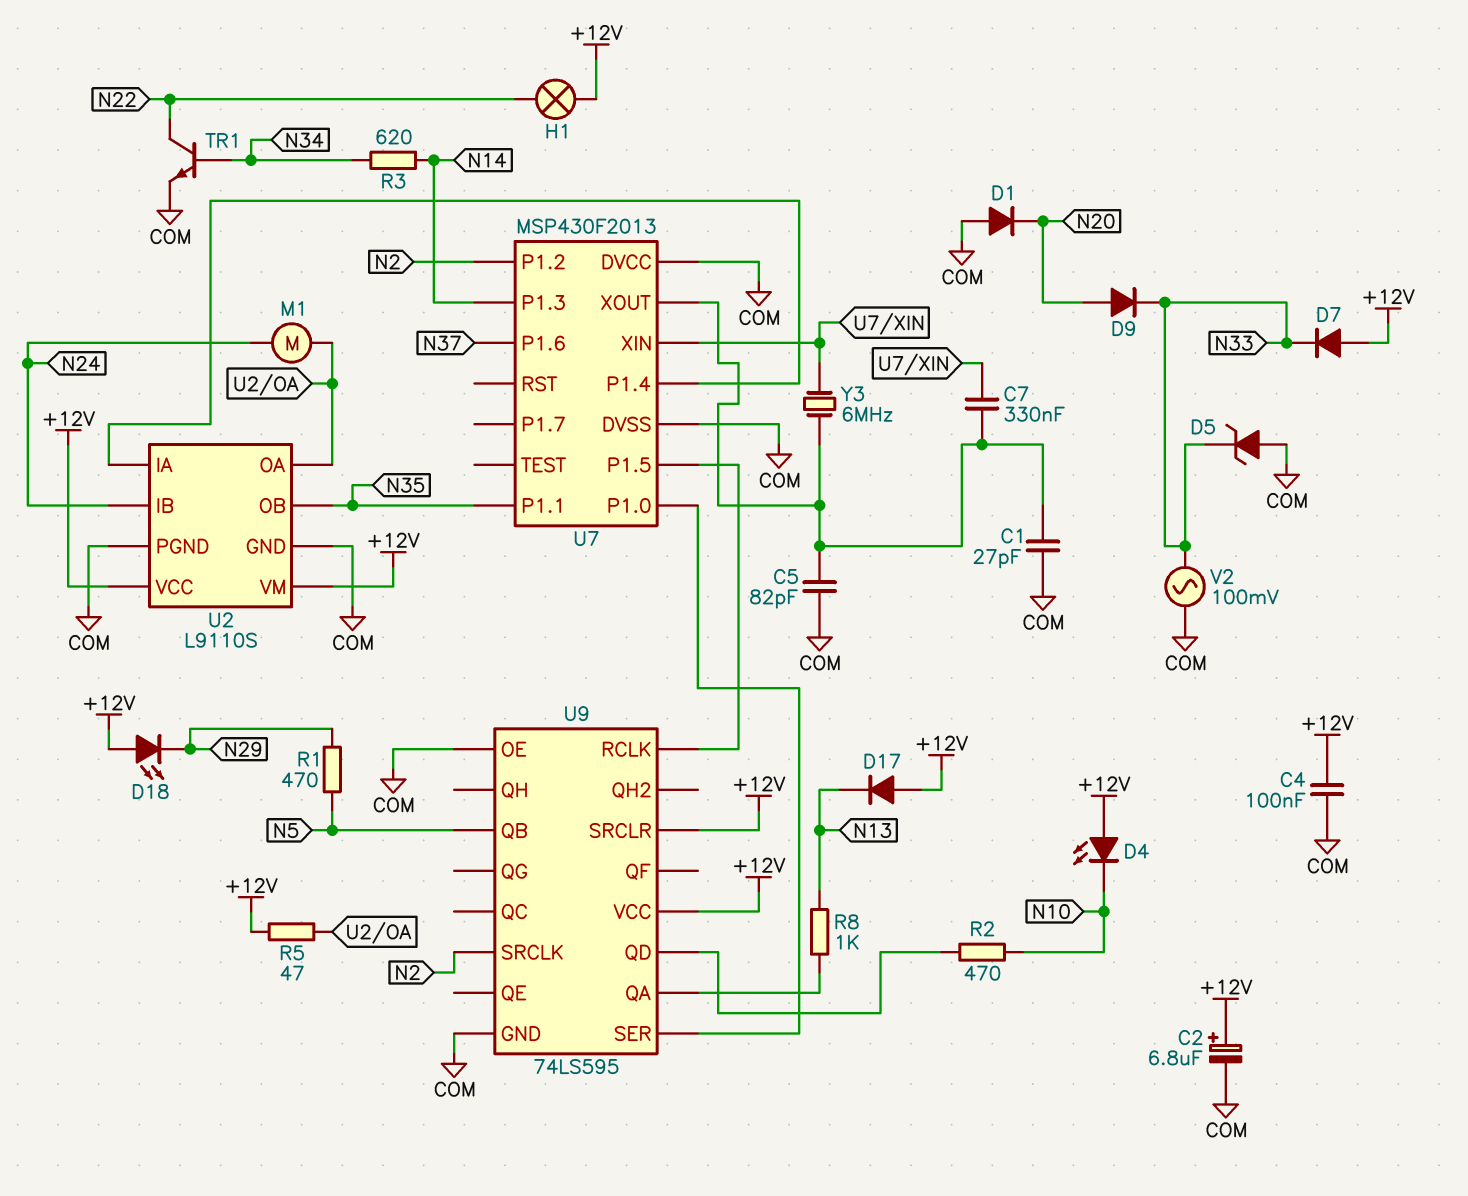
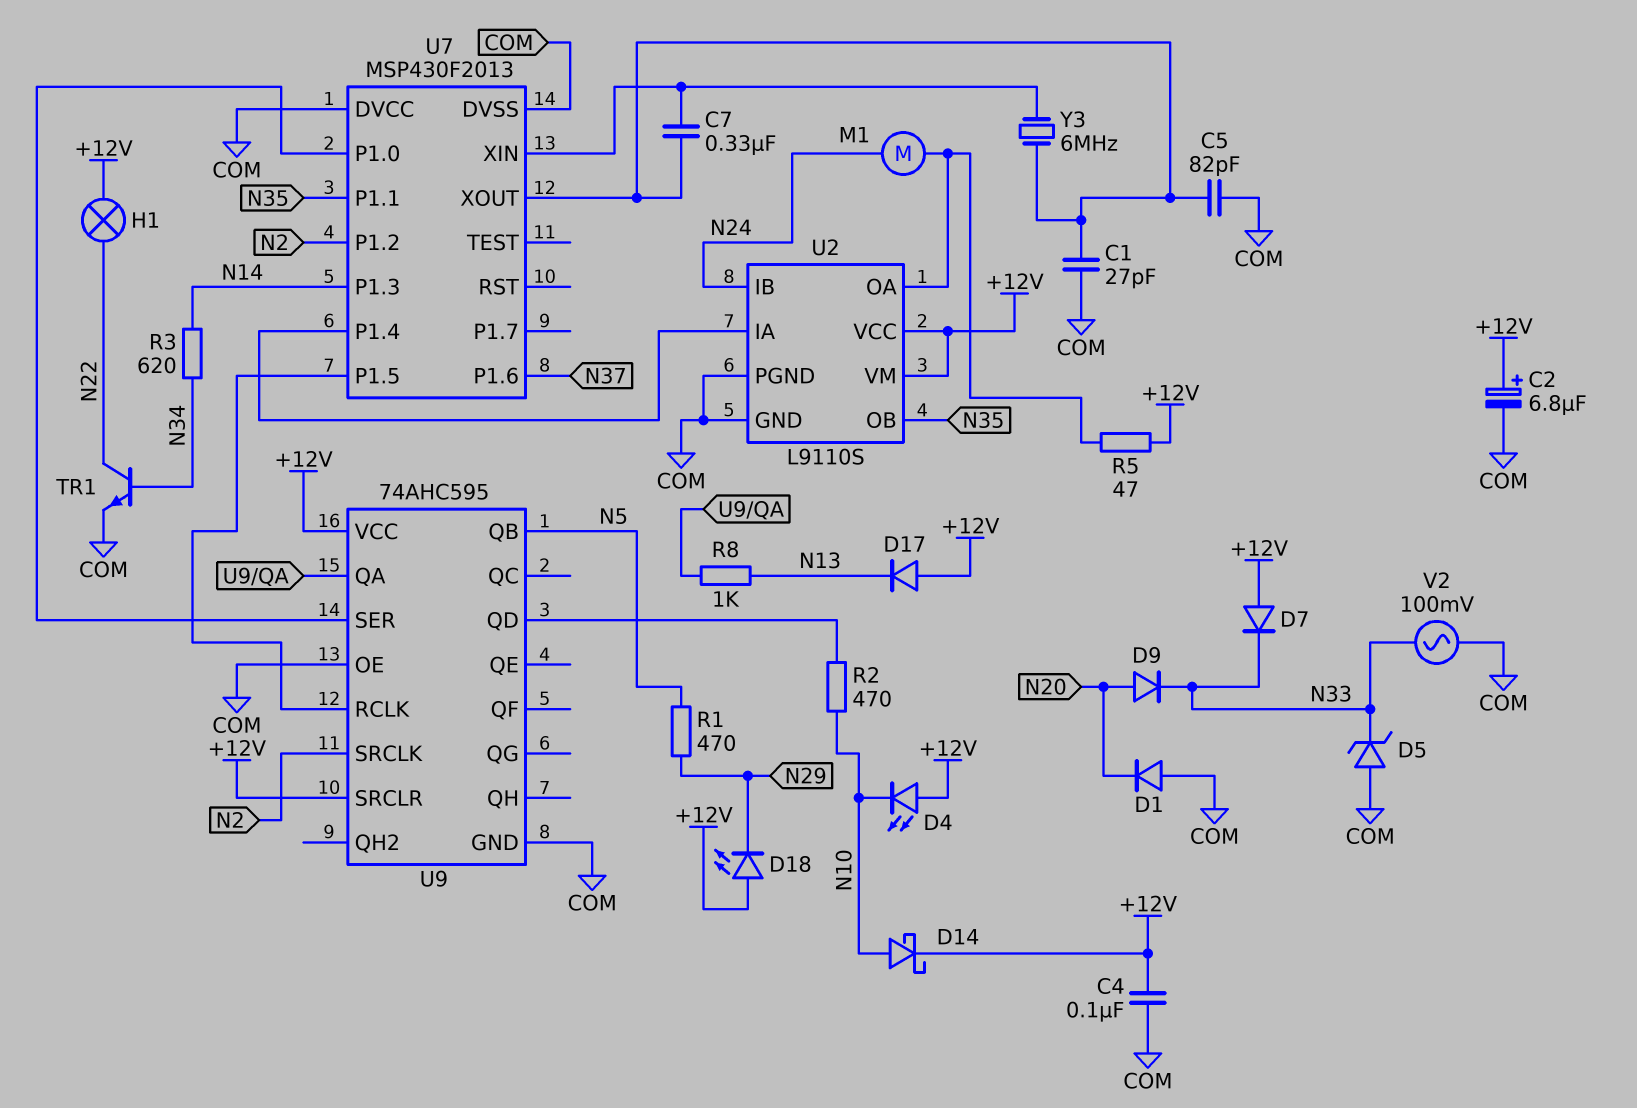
D14: none -> schottky (A N10, K +12V)
U9: 74LS595 -> 74AHC595

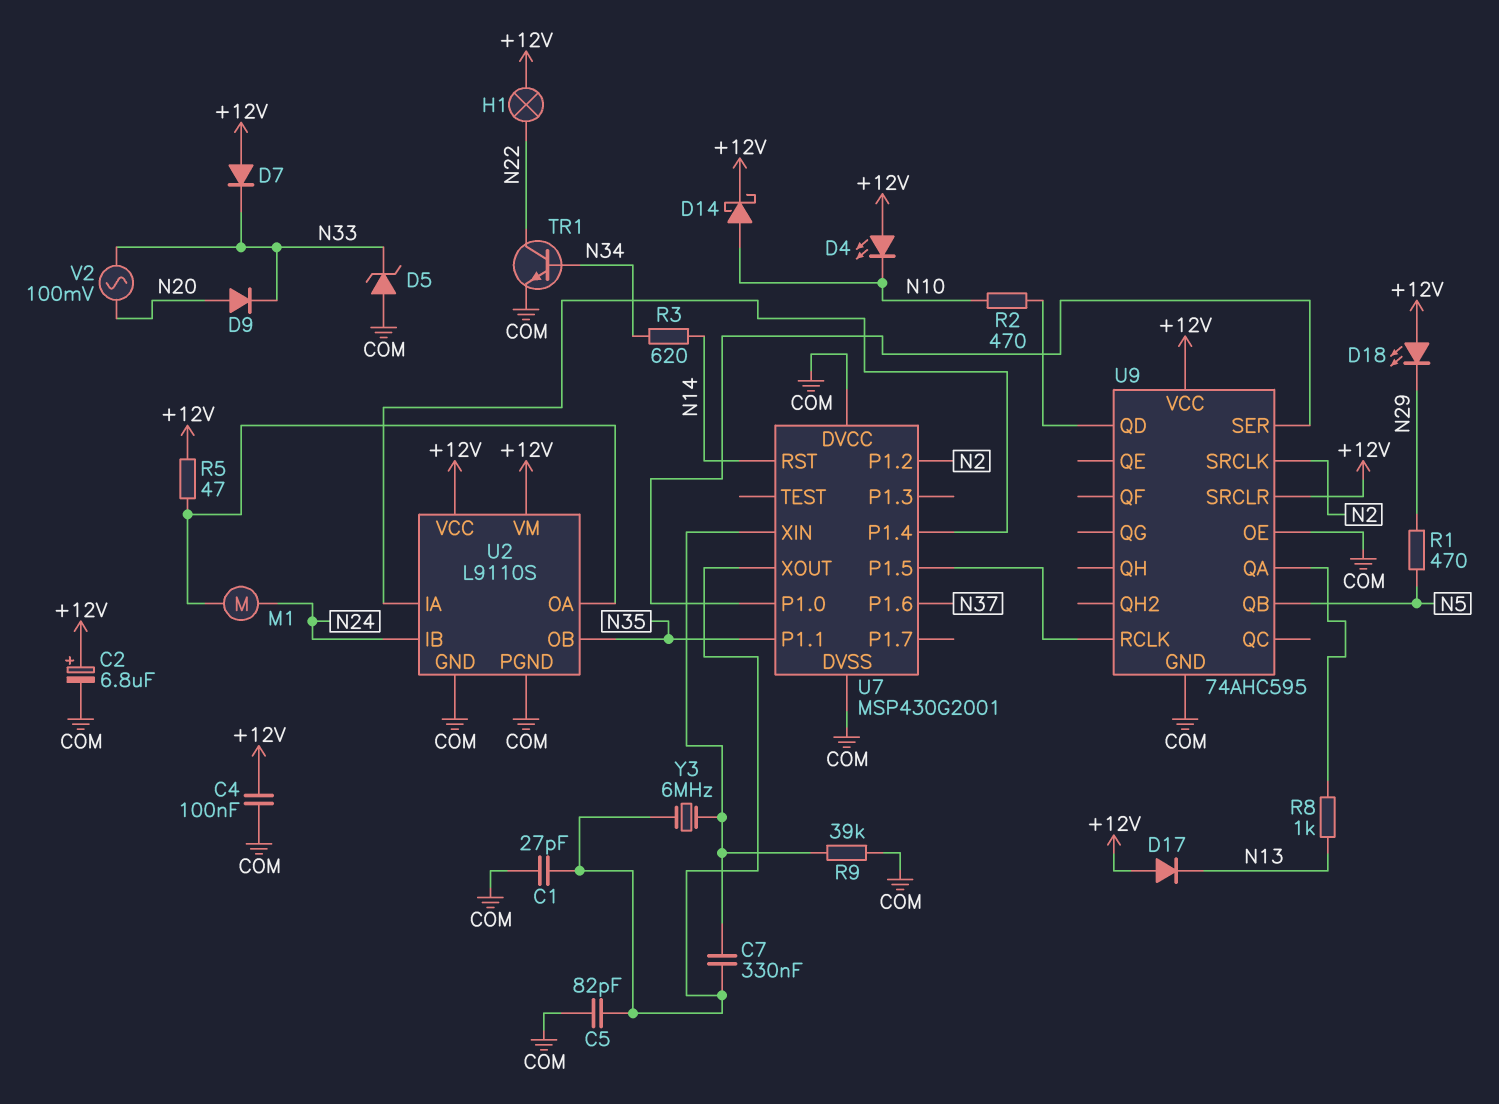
D1: diode (A COM, K N20) -> none
R9: none -> 39k (COM, U7/XIN)
U7: MSP430F2013 -> MSP430G2001
U7 pin P1.3: N14 -> none
U7 pin RST: none -> N14
V2: AC 100mV (COM, N33) -> AC 100mV (N20, N33)

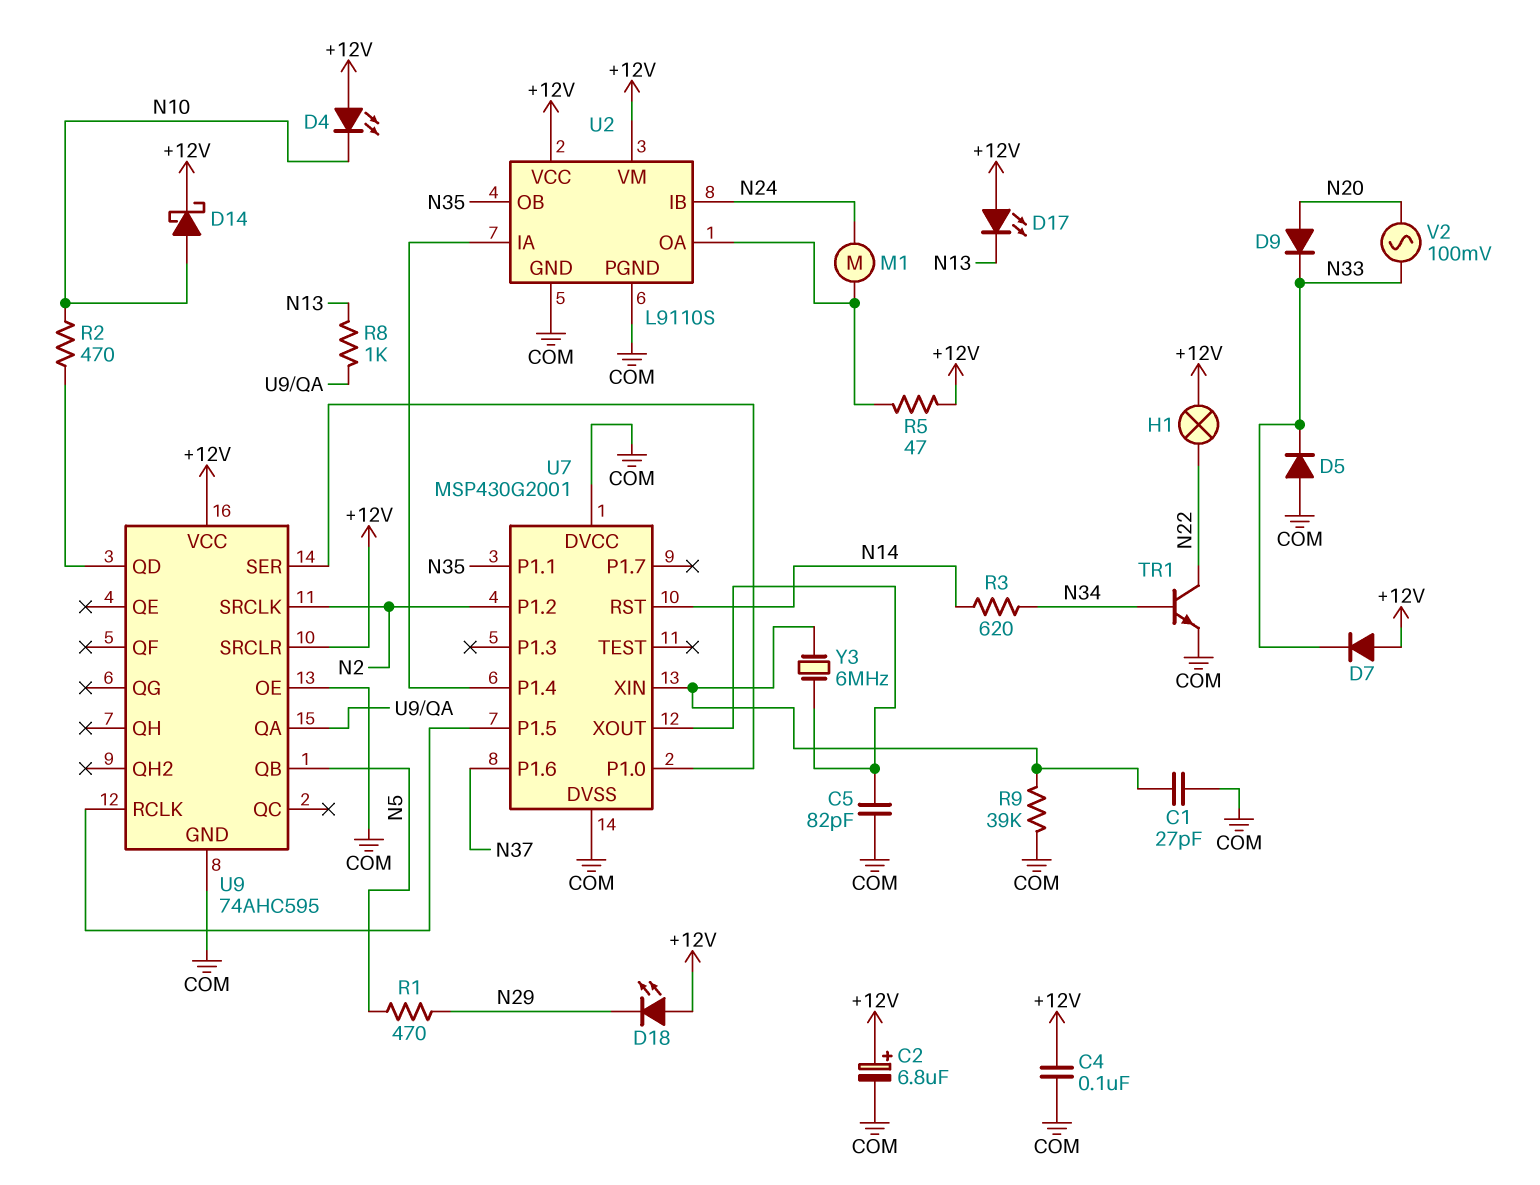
C1: 27pF (COM, U7/XOUT) -> 27pF (COM, U7/XIN)
C7: 330nF (U7/XIN, U7/XOUT) -> none
D5: zener (A COM, K N33) -> diode (A COM, K N33)
D17: diode (A +12V, K N13) -> LED (A +12V, K N13)

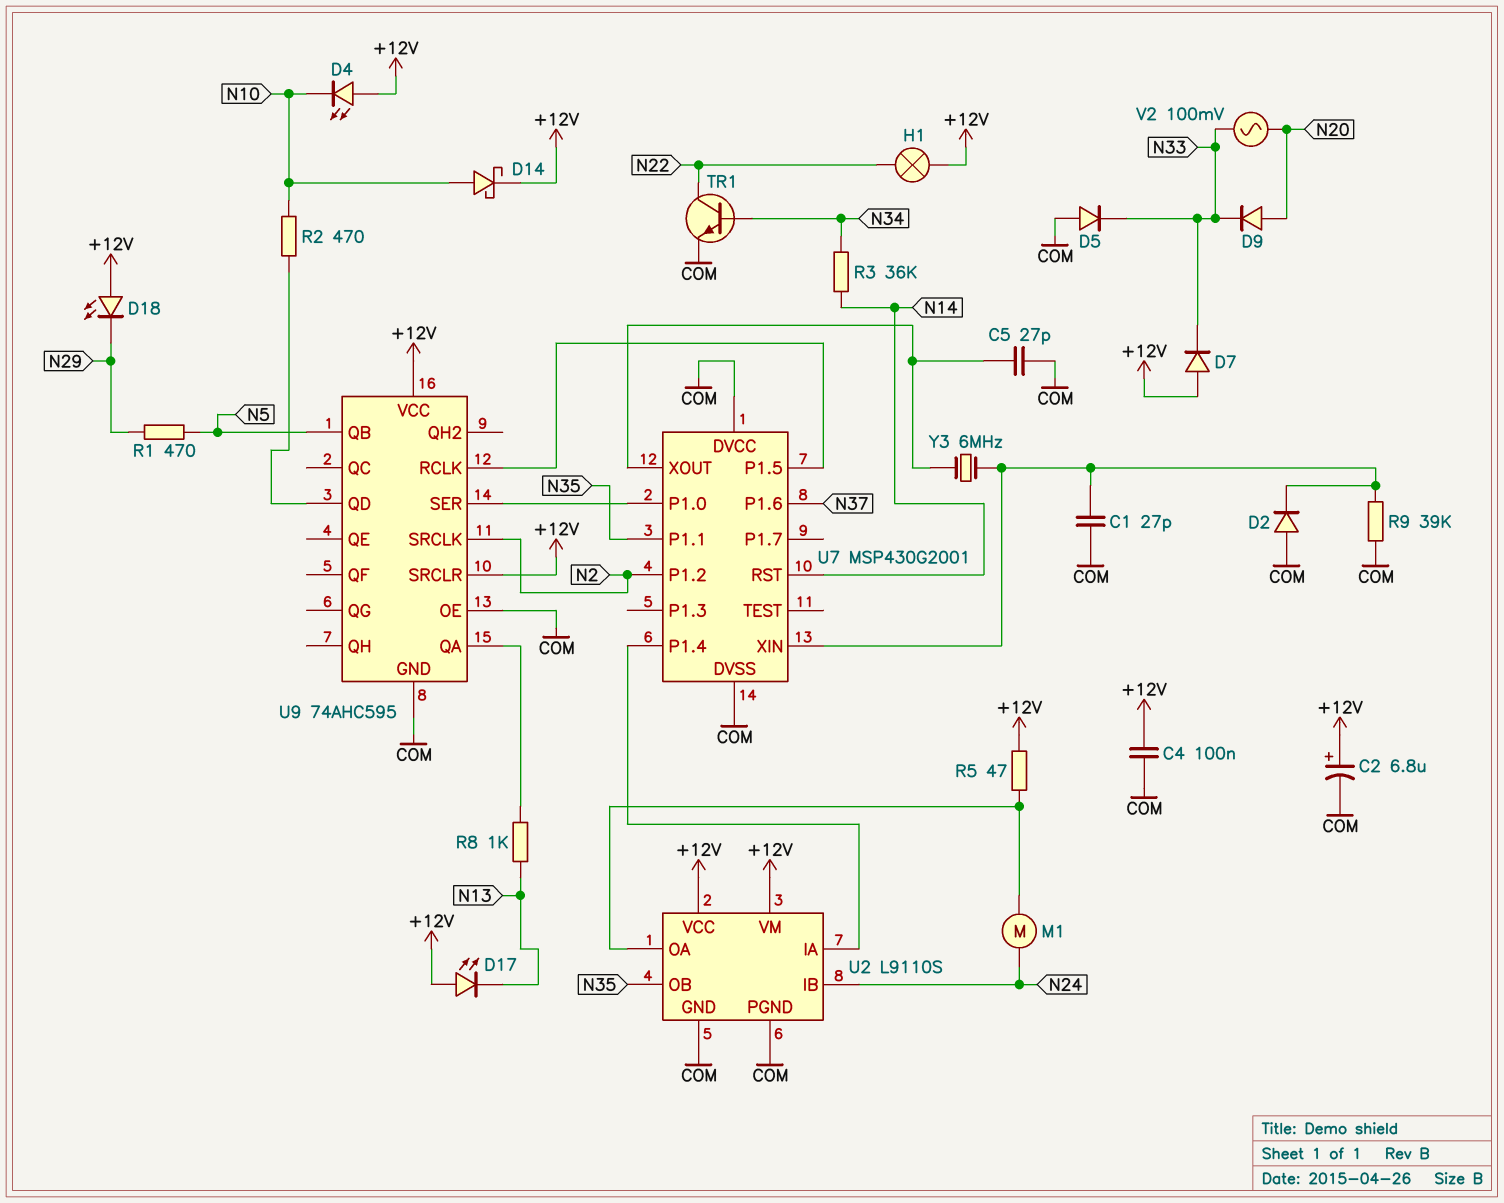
C5: 82pF (COM, U7/XOUT) -> 27pF (COM, U7/XOUT)
D2: none -> diode (A COM, K U7/XIN)
R3: 620 (N14, N34) -> 36k (N14, N34)

